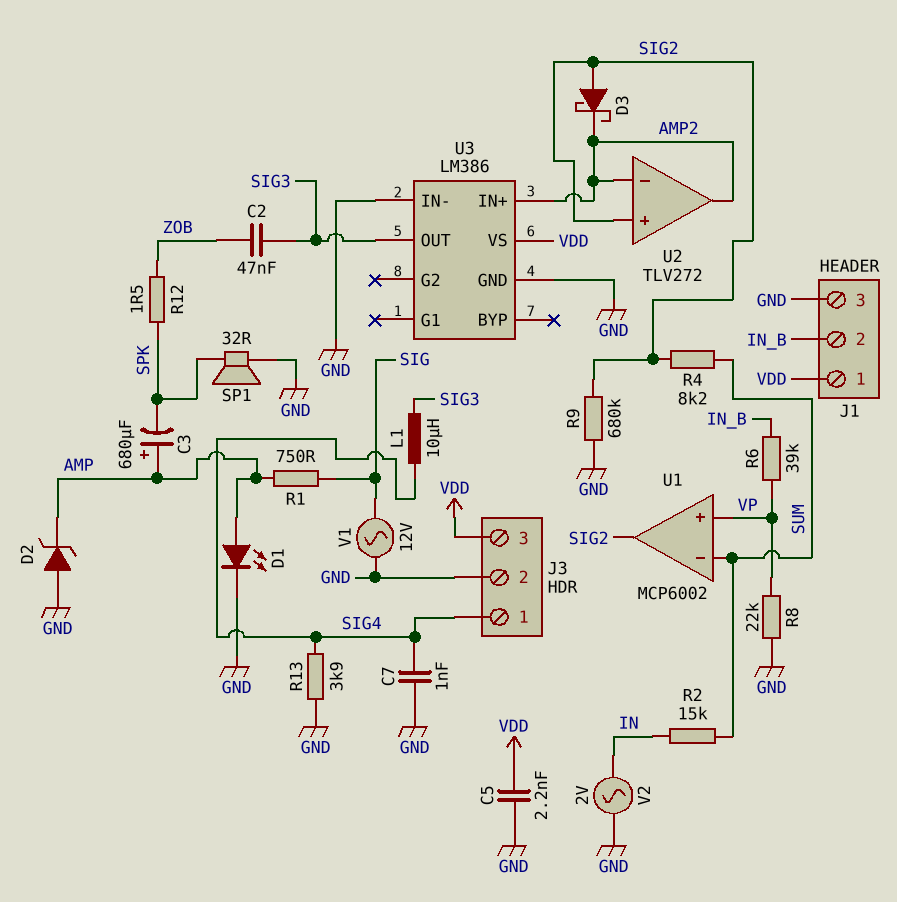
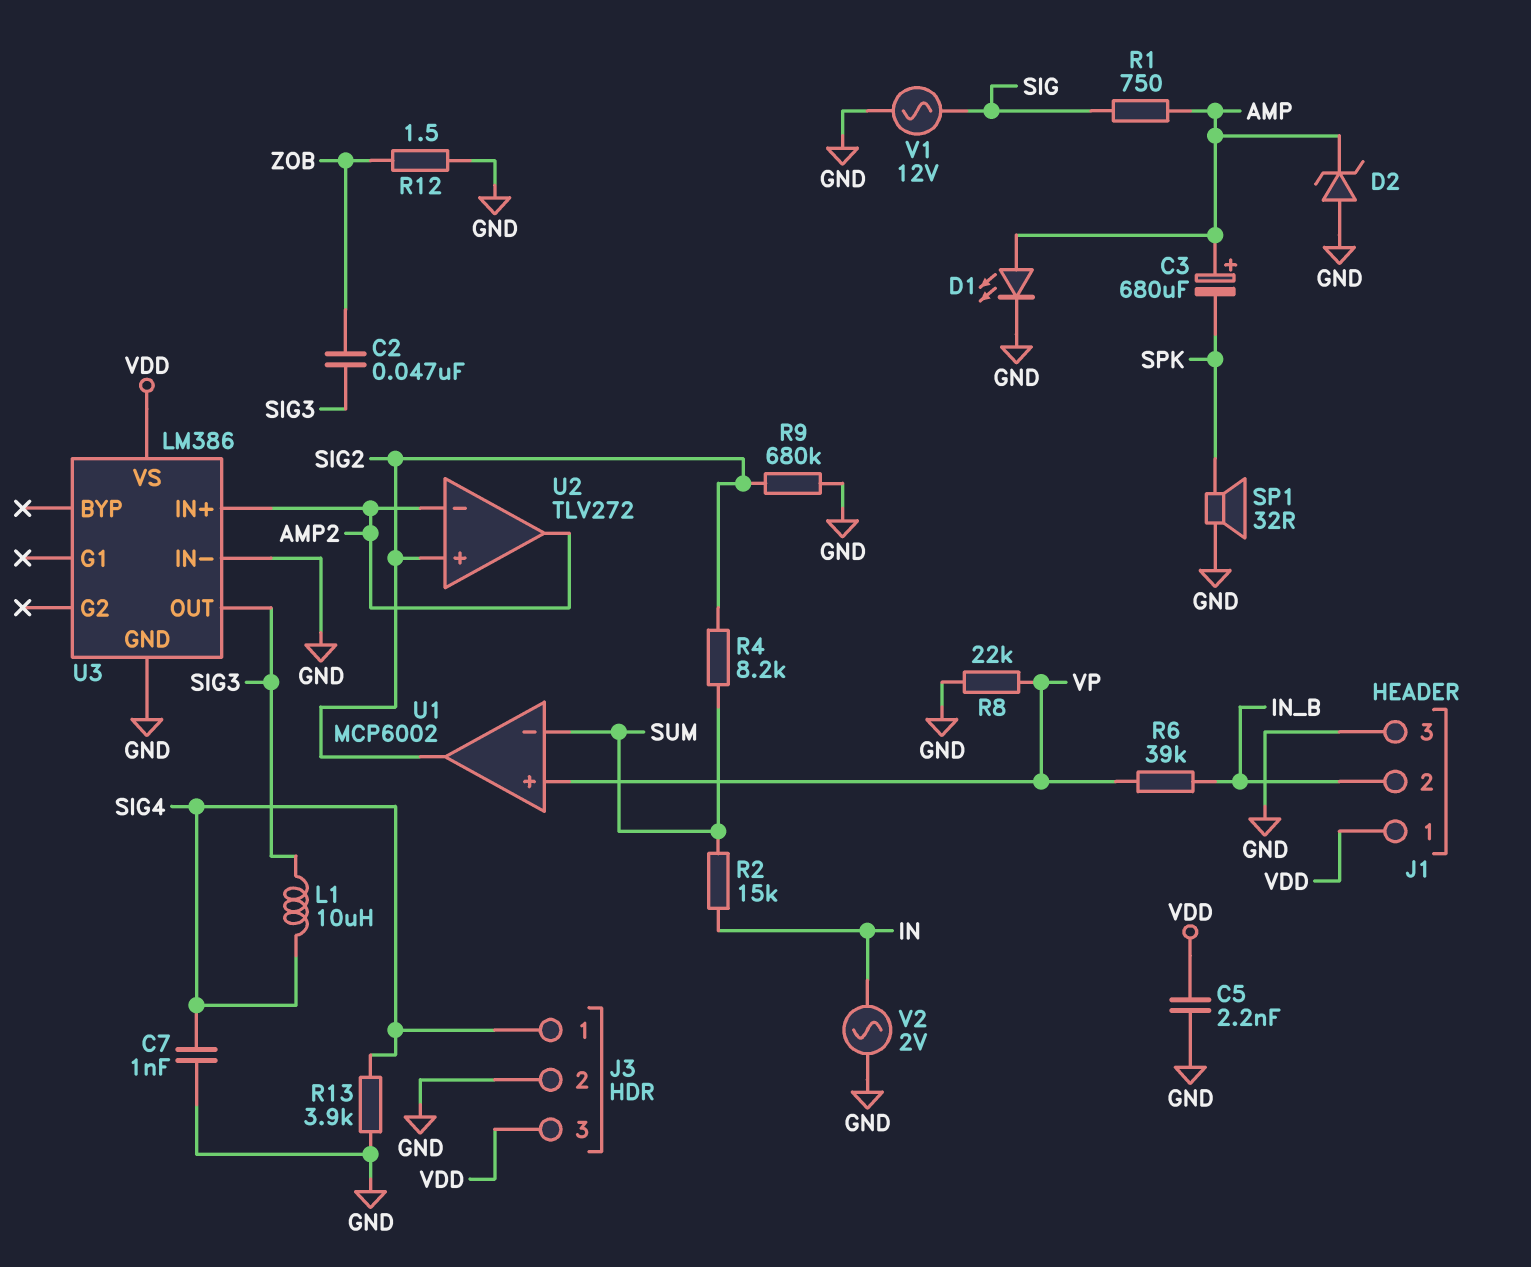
D3: schottky (A SIG2, K AMP2) -> none
R12: 1.5 (SPK, ZOB) -> 1.5 (GND, ZOB)

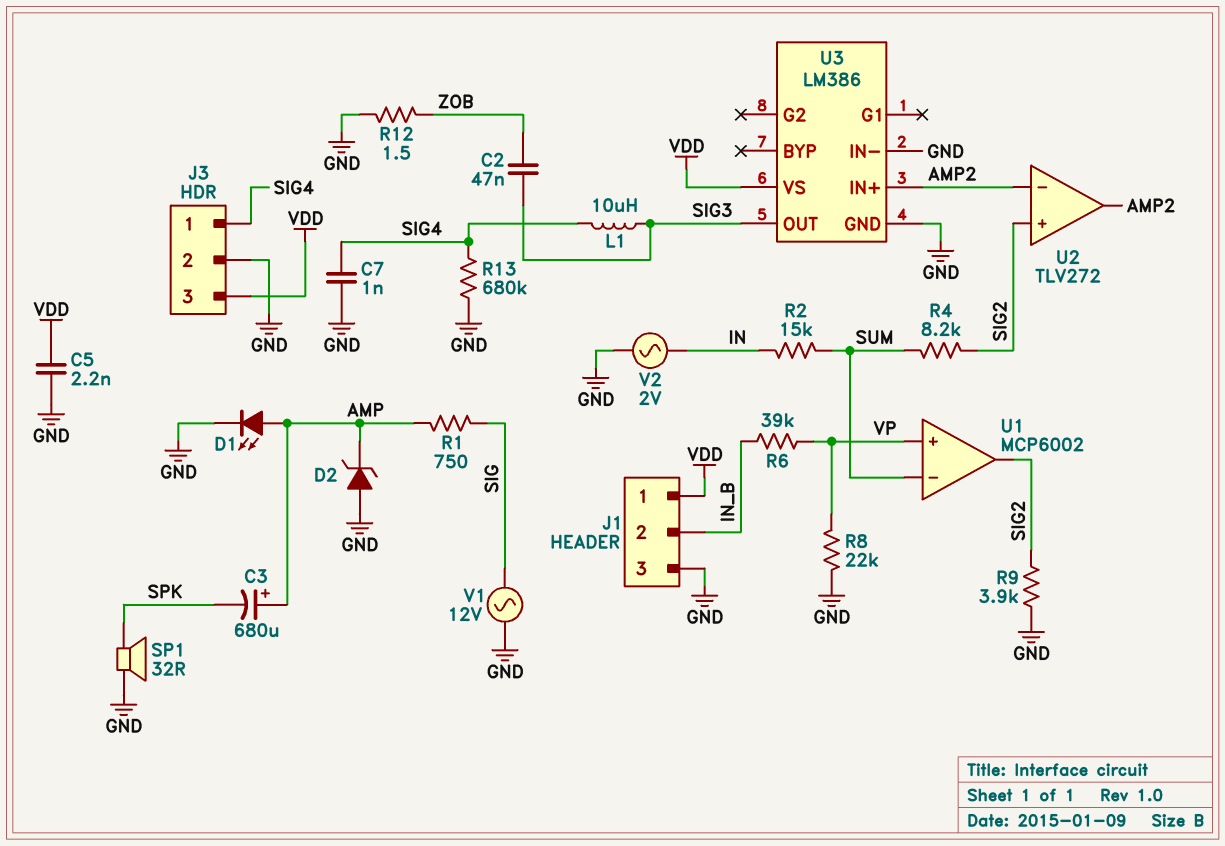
R9: 680k (GND, SIG2) -> 3.9k (GND, SIG2)
R13: 3.9k (GND, SIG4) -> 680k (GND, SIG4)

